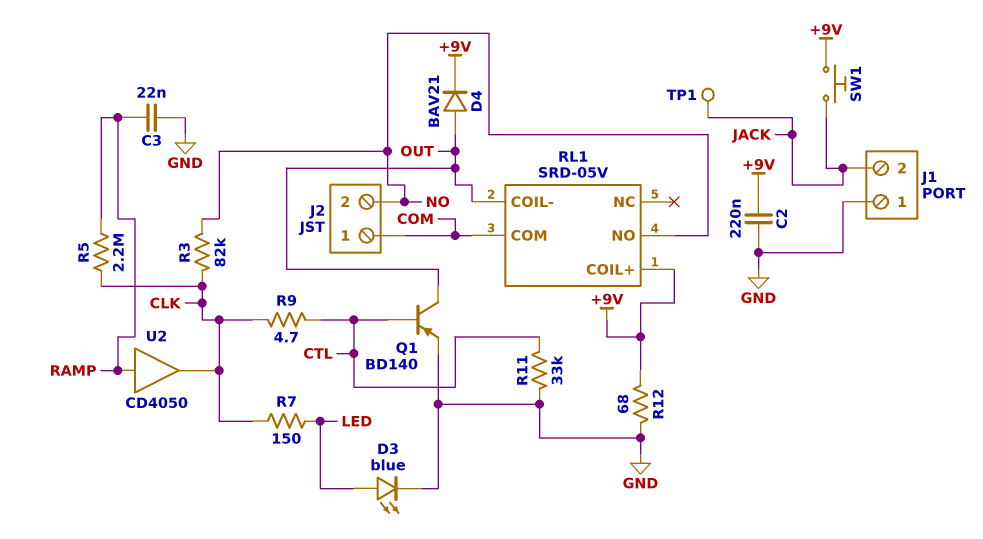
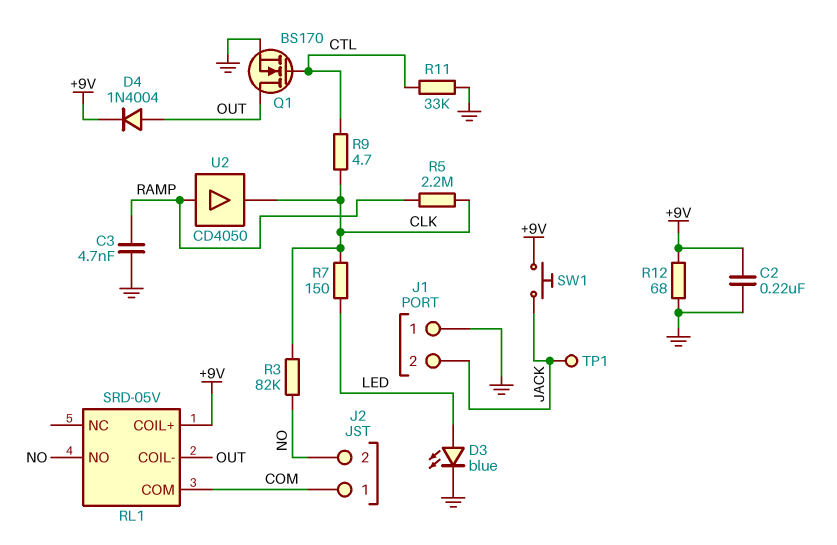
C3: 22nF (GND, RAMP) -> 4.7nF (GND, RAMP)
D4: diode BAV21 (A OUT, K +9V) -> diode 1N4004 (A OUT, K +9V)
Q1: PNP BD140 (B CTL, C OUT, E GND) -> NMOS BS170 (G CTL, D OUT, S GND)

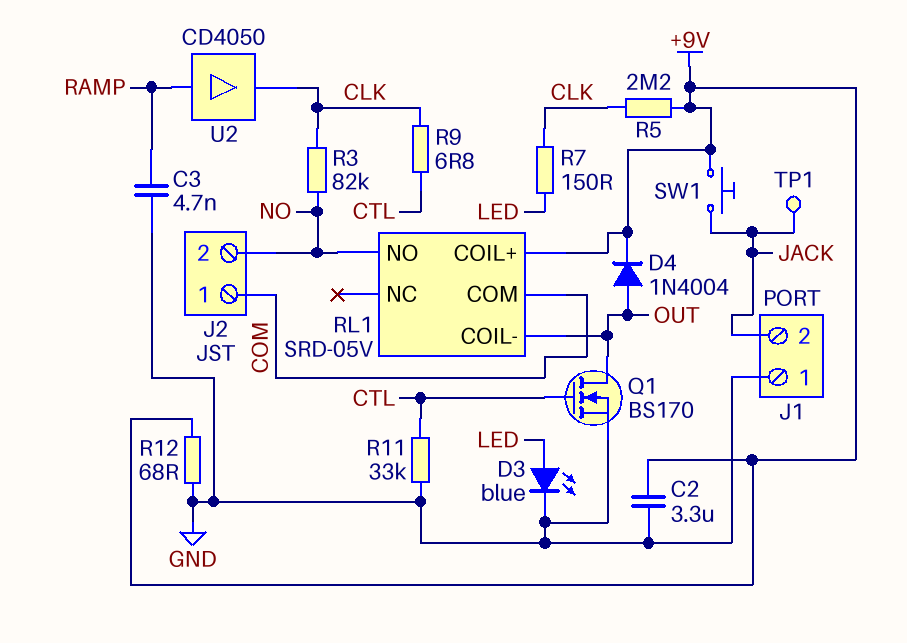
C2: 220nF (+9V, GND) -> 3.3uF (+9V, GND)
R5: 2.2M (CLK, RAMP) -> 2.2M (+9V, CLK)
R9: 4.7 (CLK, CTL) -> 6.8 (CLK, CTL)

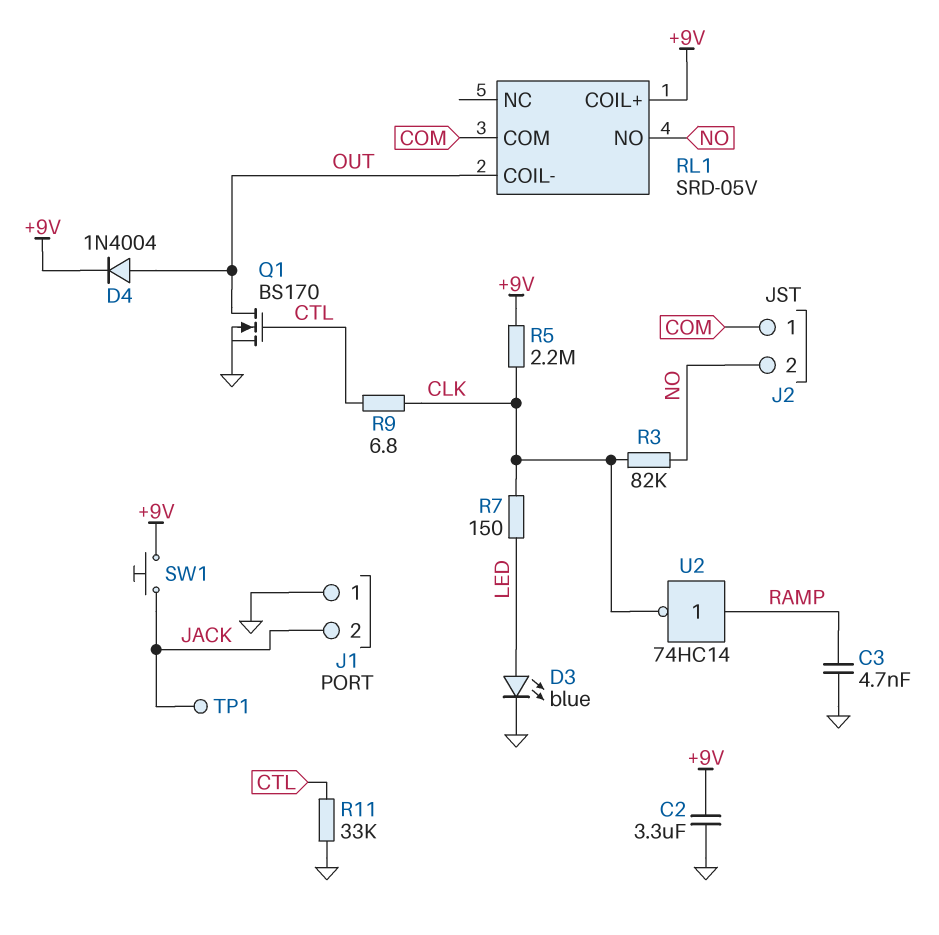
R12: 68 (+9V, GND) -> none
U2: buffer CD4050 (in RAMP, out CLK) -> NOT 74HC14 (in RAMP, out CLK)

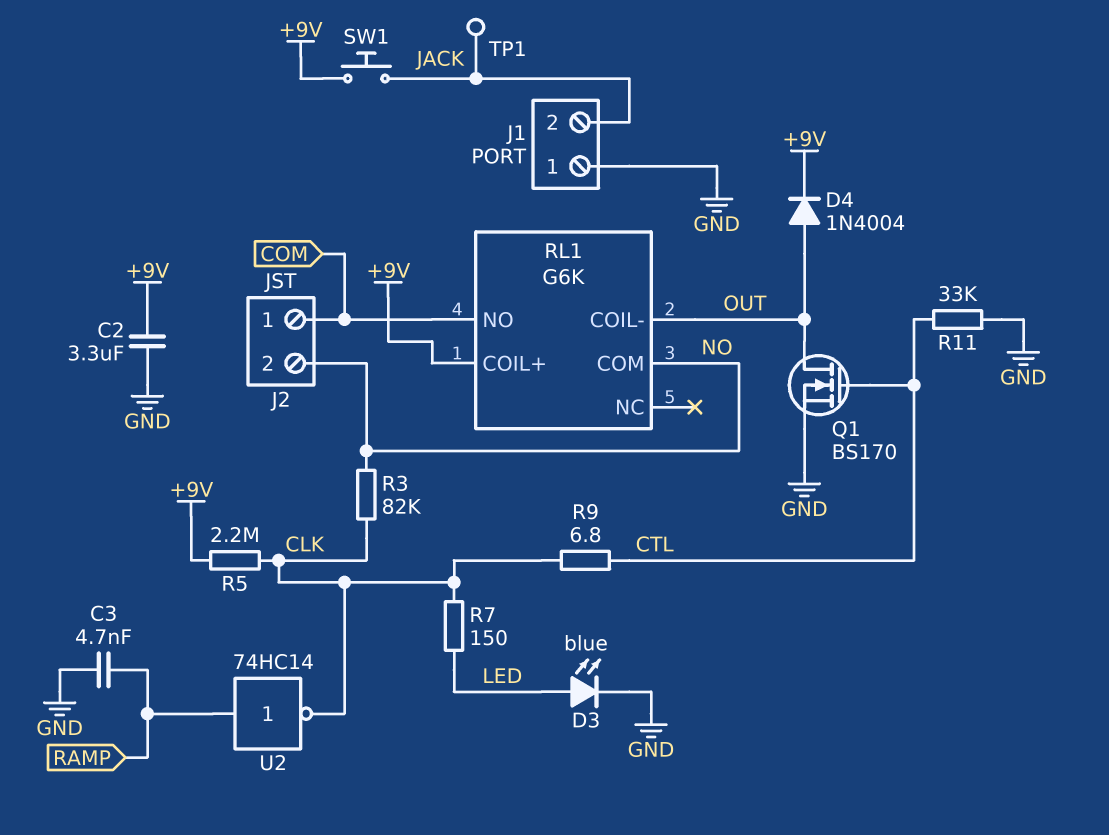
RL1: SRD-05V -> G6K
RL1 pin COM: COM -> NO
RL1 pin NO: NO -> COM

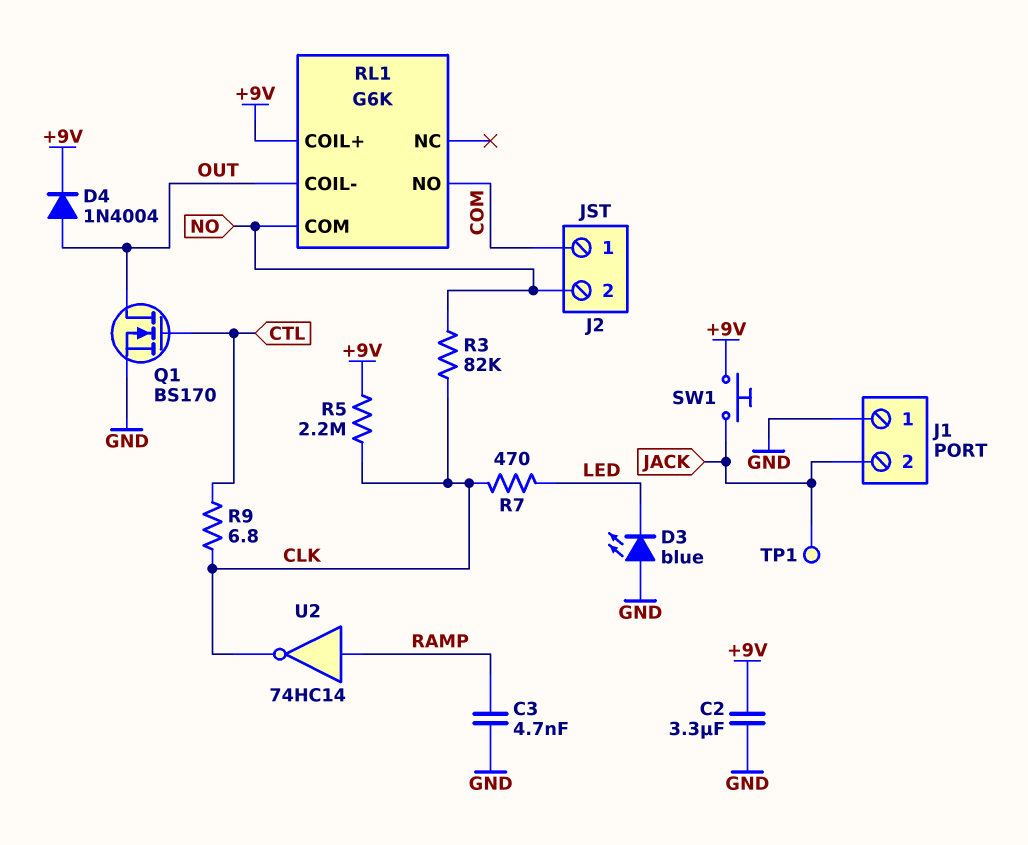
D3: LED blue (A LED, K GND) -> LED blue (A GND, K LED)
R7: 150 (CLK, LED) -> 470 (CLK, LED)
R11: 33k (CTL, GND) -> none

